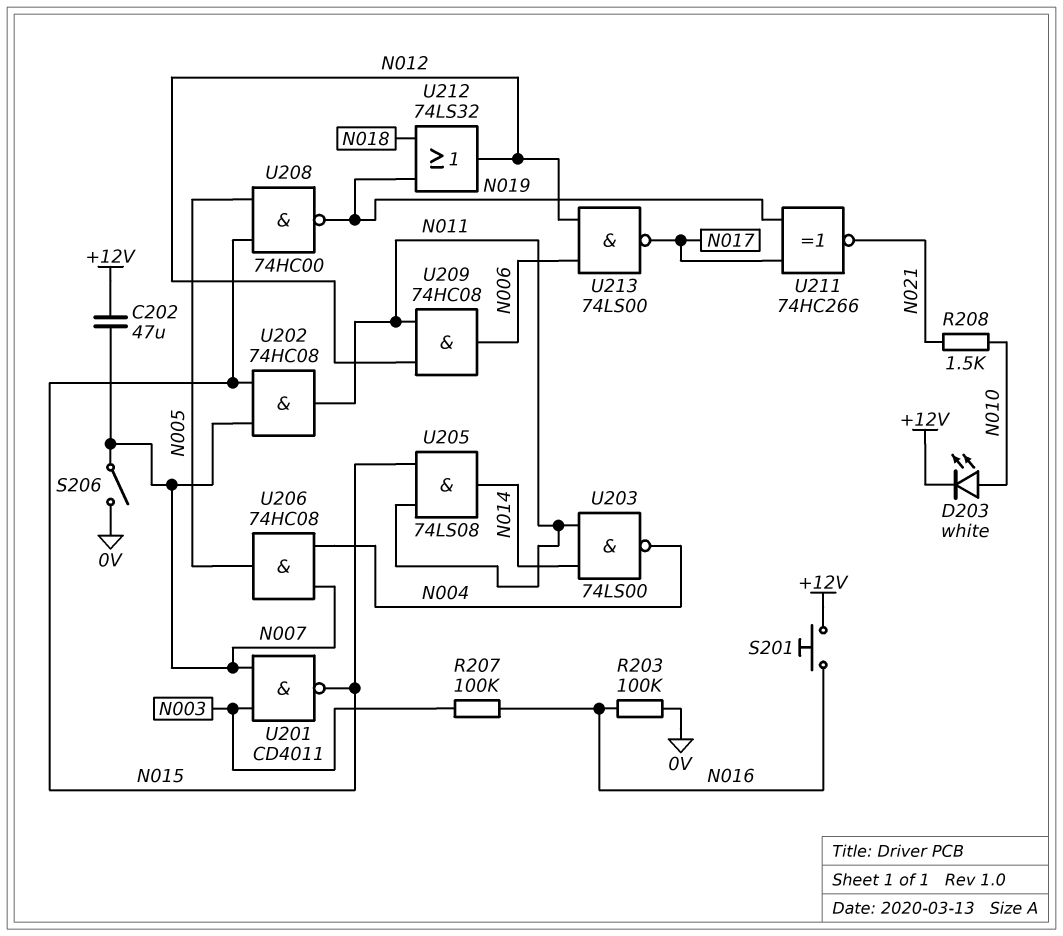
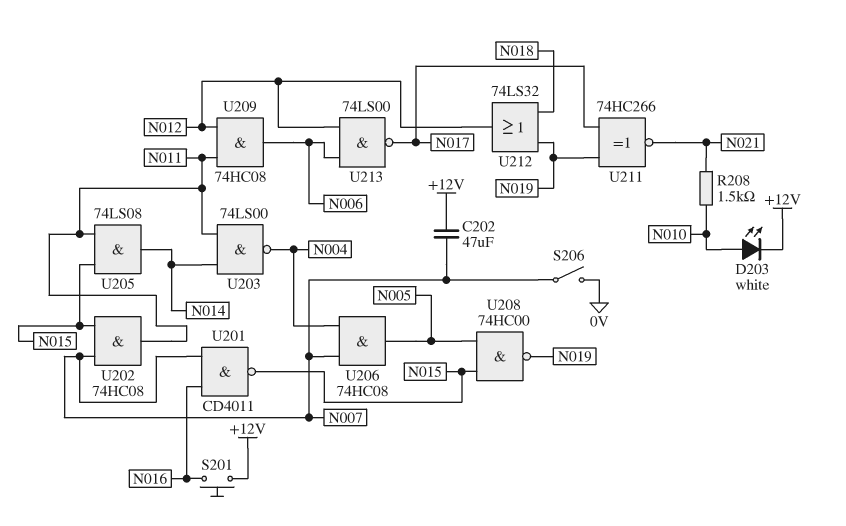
R203: 100k (0V, N016) -> none
R207: 100k (N003, N016) -> none
U201: NAND CD4011 (in N003, in N007, out N015) -> NAND CD4011 (in N007, in N016, out N015)

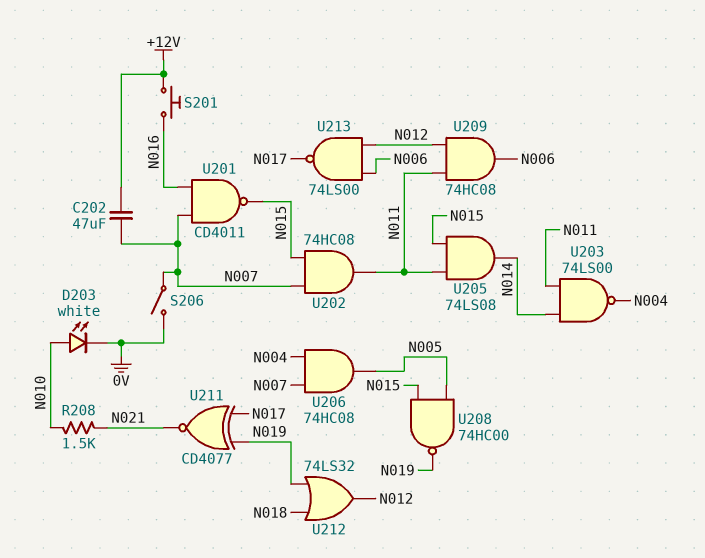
D203: LED white (A N010, K +12V) -> LED white (A N010, K 0V)
U211: XNOR 74HC266 (in N017, in N019, out N021) -> XNOR CD4077 (in N017, in N019, out N021)

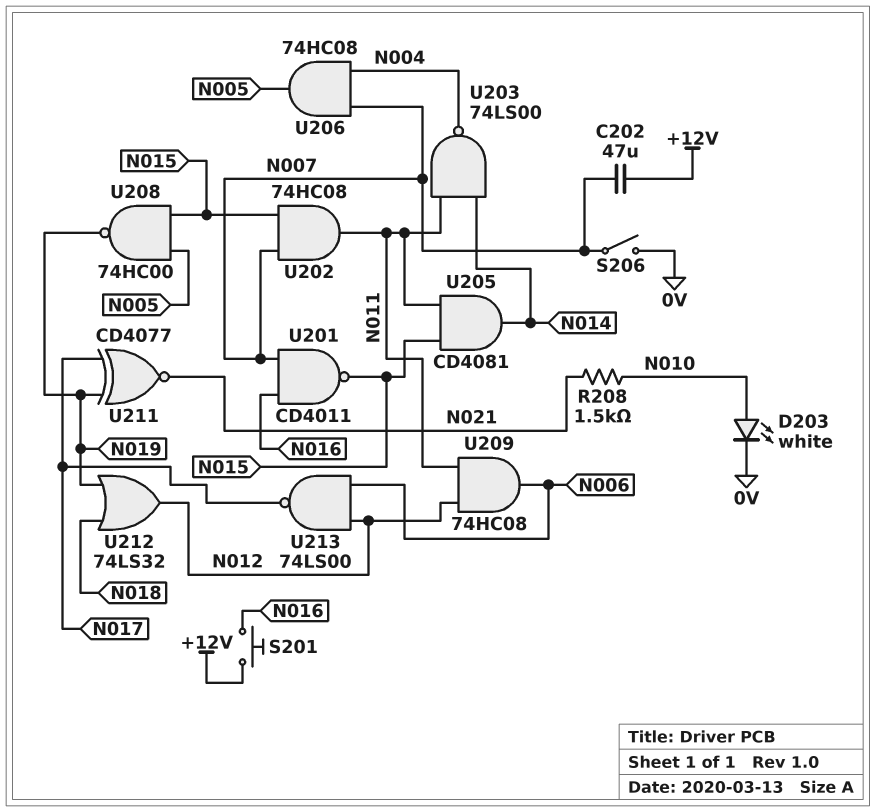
U205: AND 74LS08 (in N011, in N015, out N014) -> AND CD4081 (in N011, in N015, out N014)

